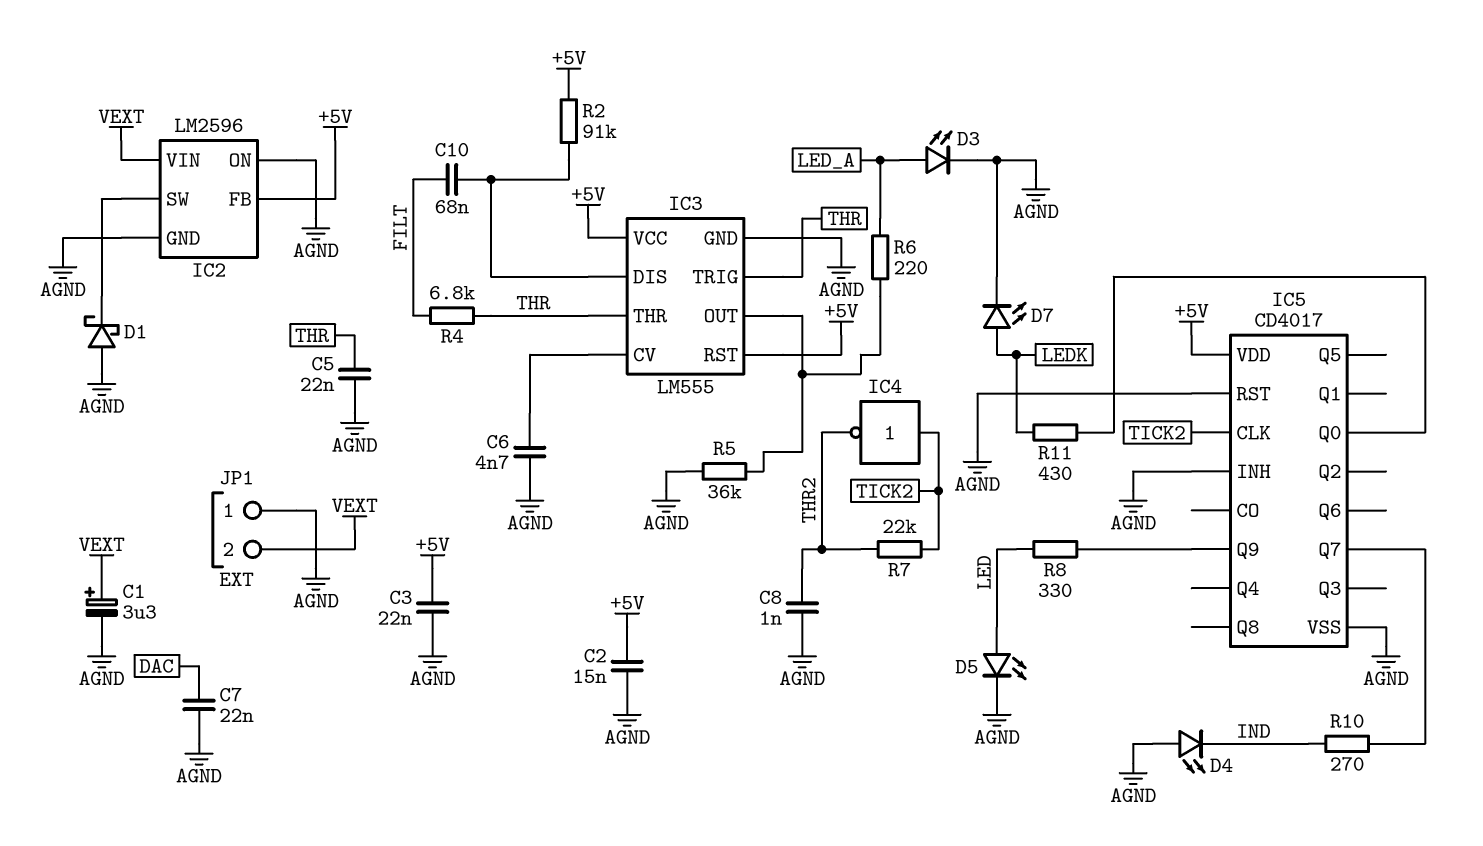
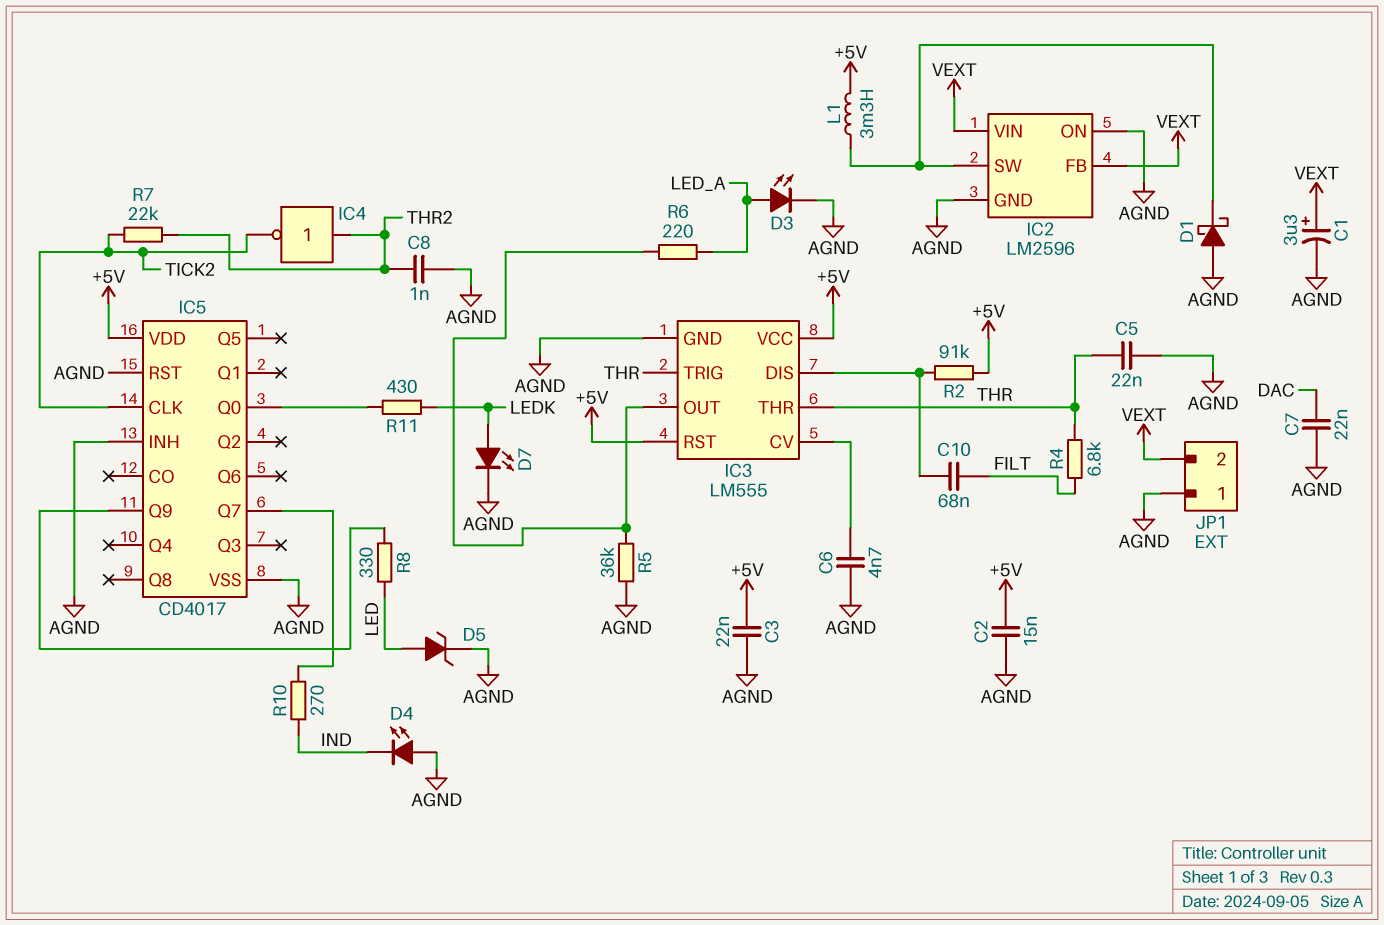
D5: LED (A LED, K AGND) -> zener (A LED, K AGND)
IC2 pin FB: +5V -> VEXT
IC4: NOT (in TICK2, out THR2) -> NOT (in THR2, out TICK2)
L1: none -> 3.3mH (+5V, IC2/SW)

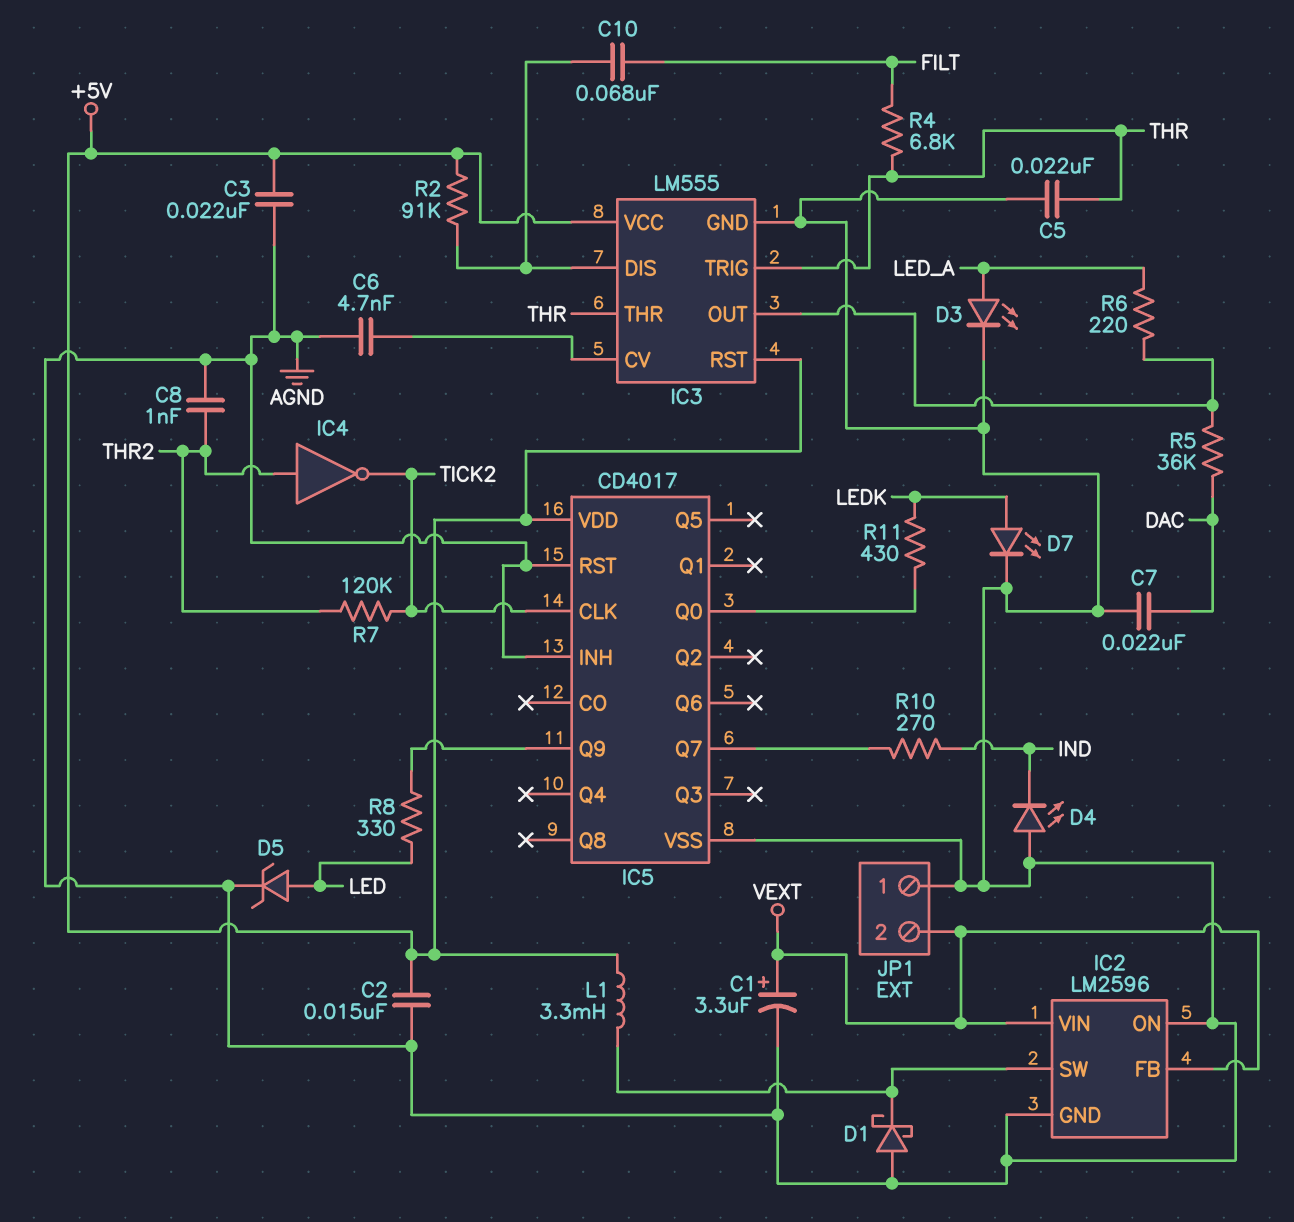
R5: 36k (AGND, IC3/OUT) -> 36k (DAC, IC3/OUT)
R7: 22k (THR2, TICK2) -> 120k (THR2, TICK2)

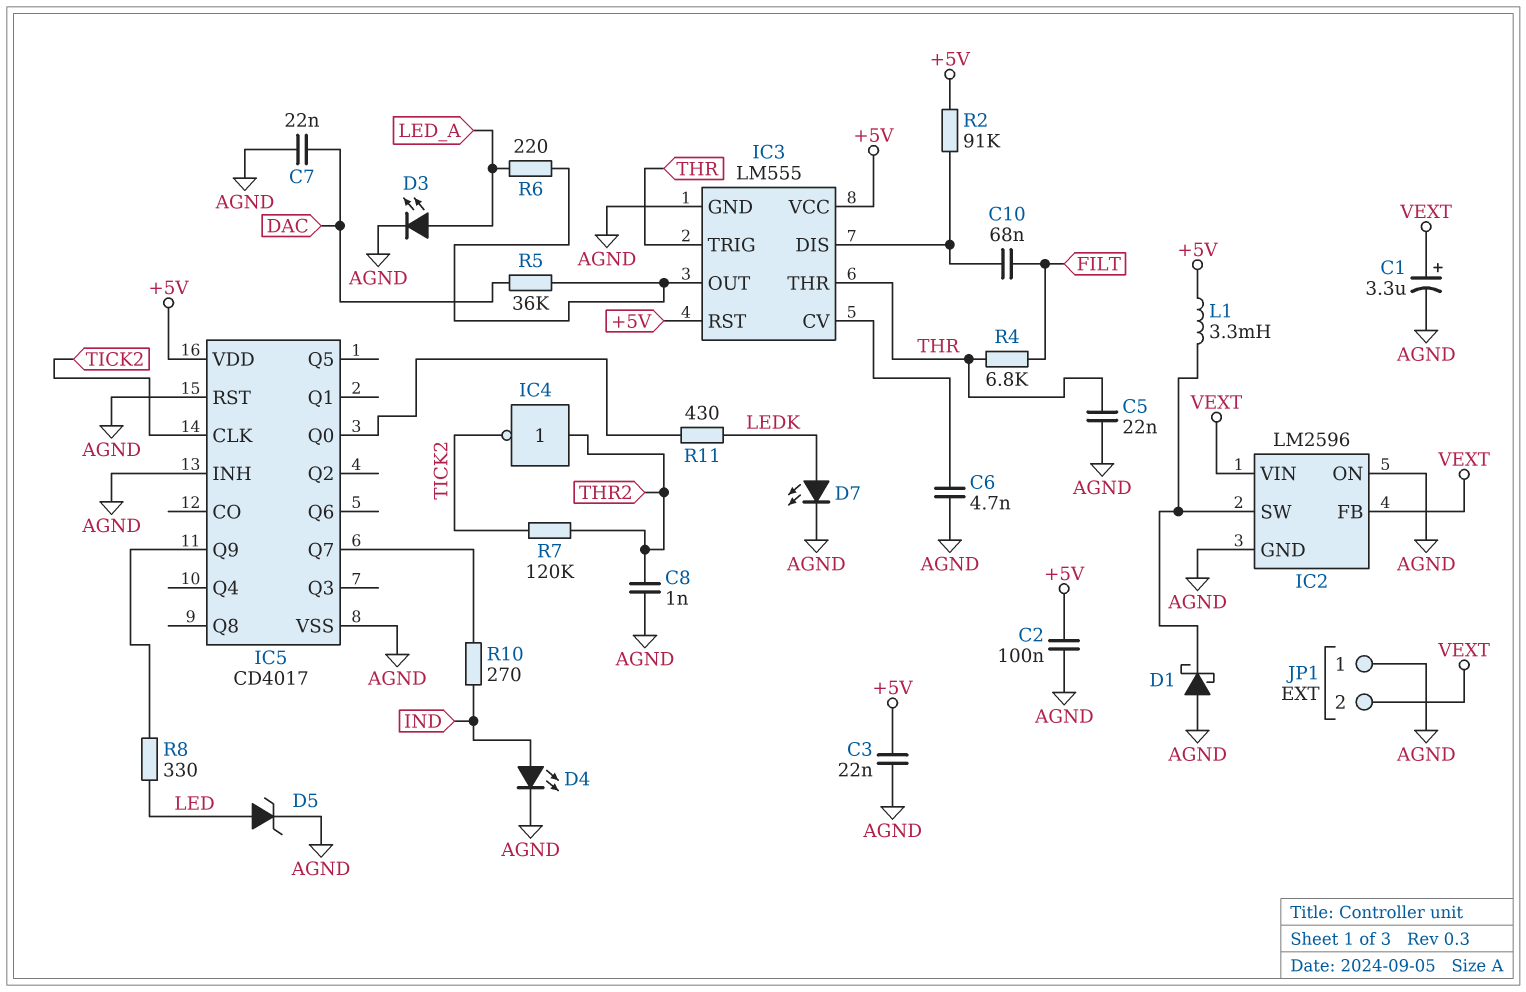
C2: 15nF (+5V, AGND) -> 100nF (+5V, AGND)
D4: LED (A AGND, K IND) -> LED (A IND, K AGND)

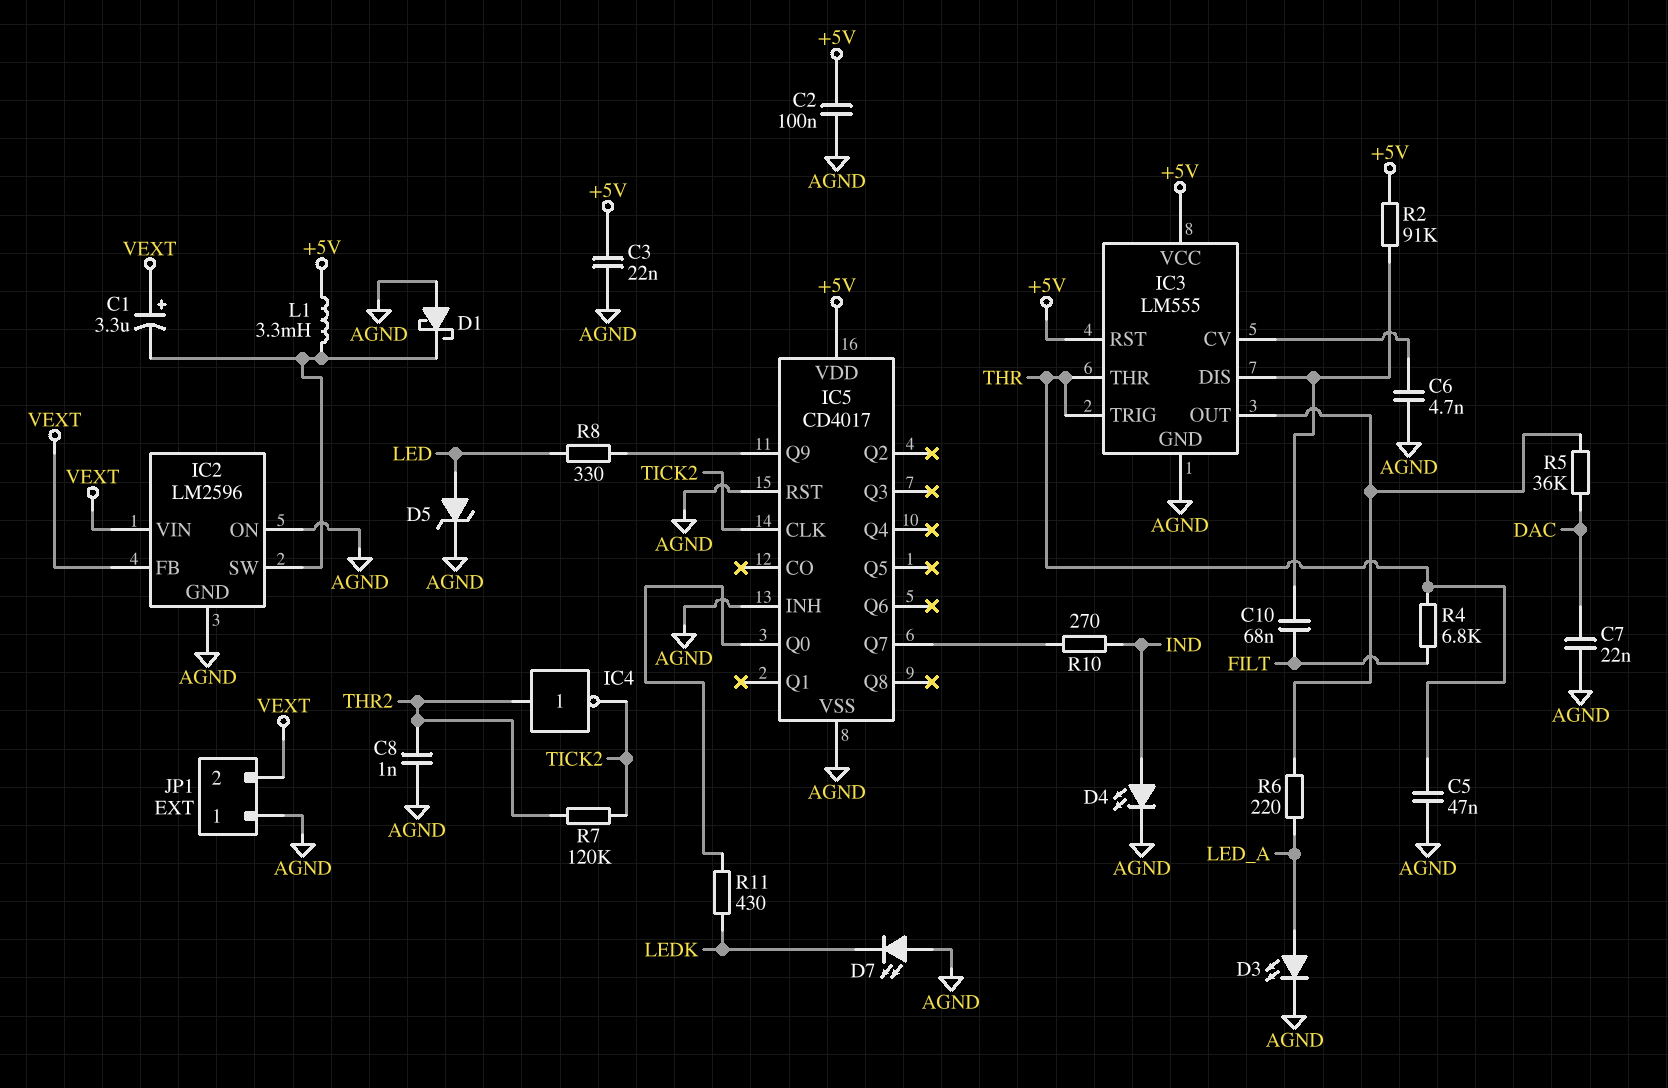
C1: 3.3uF (plus VEXT, minus AGND) -> 3.3uF (plus VEXT, minus IC2/SW)
C5: 22nF (AGND, THR) -> 47nF (AGND, THR)
D7: LED (A LEDK, K AGND) -> LED (A AGND, K LEDK)

